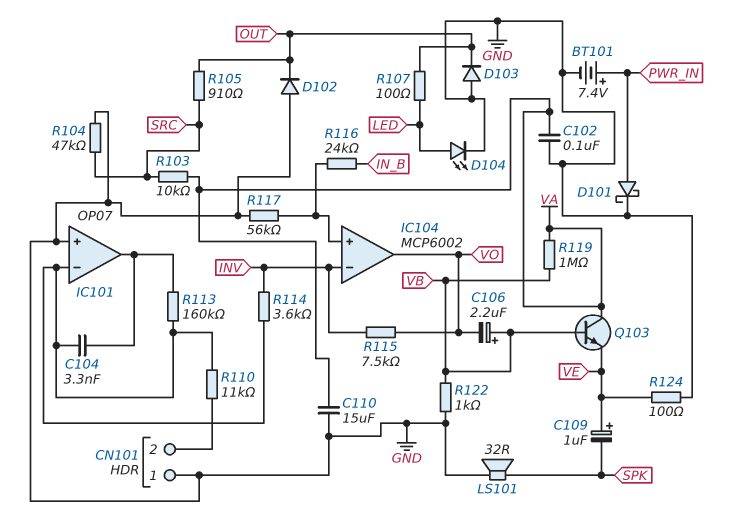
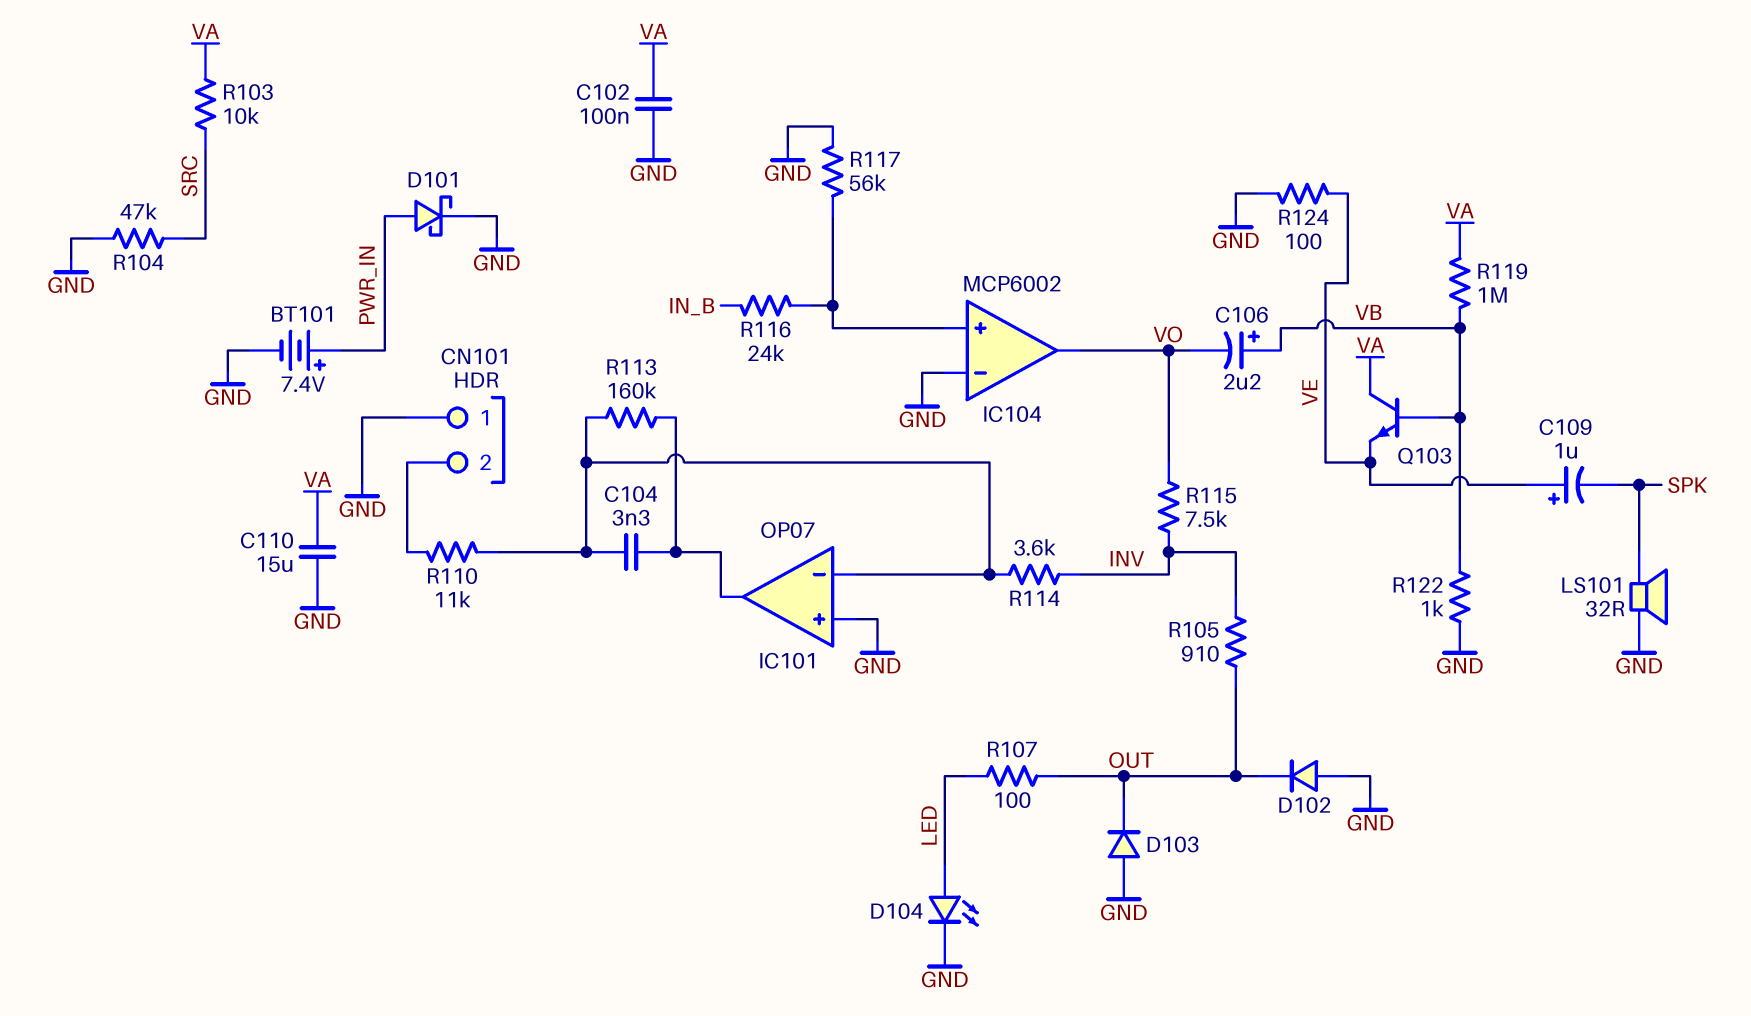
IC104 pin in-: INV -> GND
R105: 910 (OUT, SRC) -> 910 (INV, OUT)

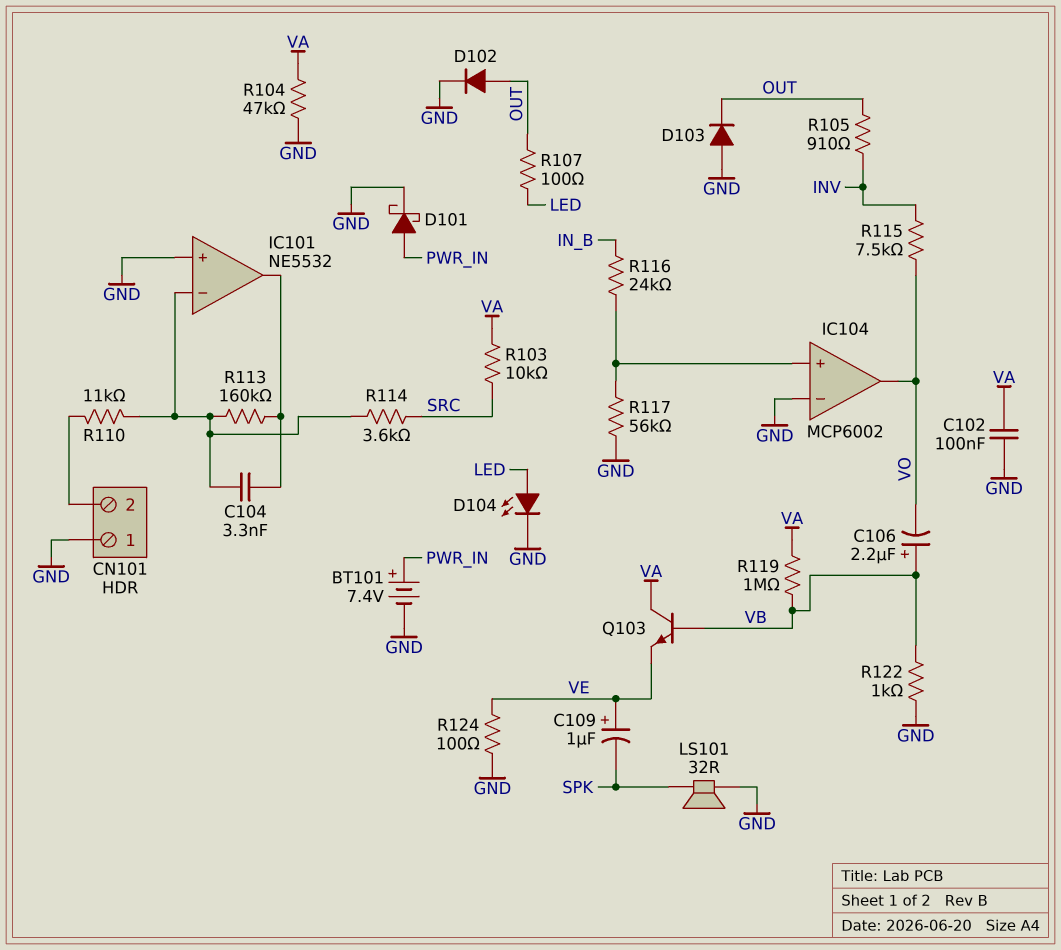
C110: 15uF (GND, VA) -> none
D102: diode (A GND, K OUT) -> diode (A OUT, K GND)
IC101: OP07 -> NE5532
R104: 47k (GND, SRC) -> 47k (GND, VA)
R114: 3.6k (IC101/in-, INV) -> 3.6k (IC101/in-, SRC)

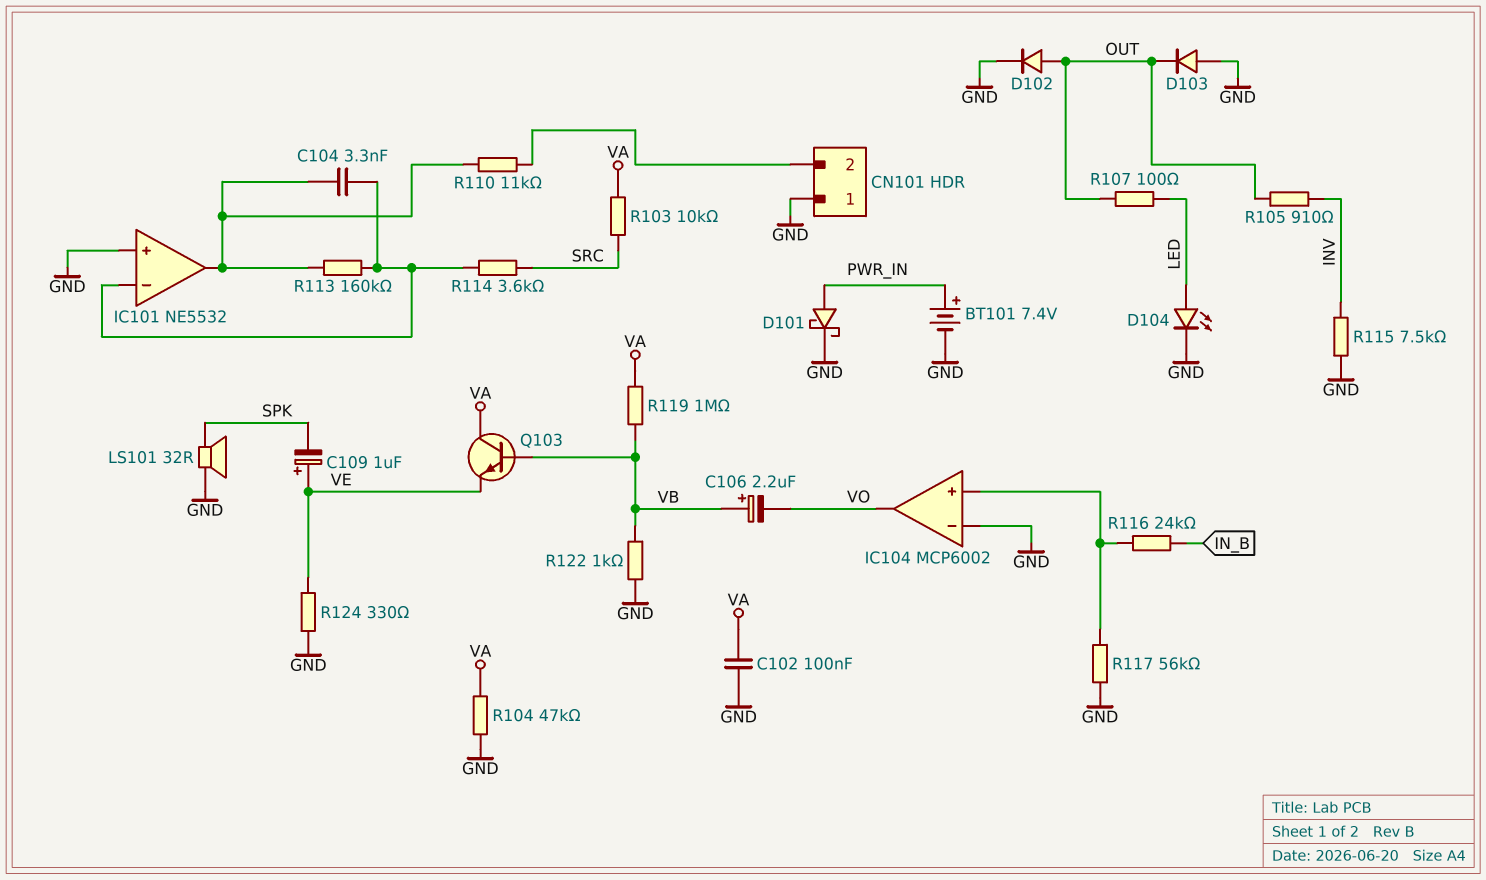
R110: 11k (CN101/2, IC101/in-) -> 11k (CN101/2, IC101/out)
R115: 7.5k (INV, VO) -> 7.5k (GND, INV)
R124: 100 (GND, VE) -> 330 (GND, VE)

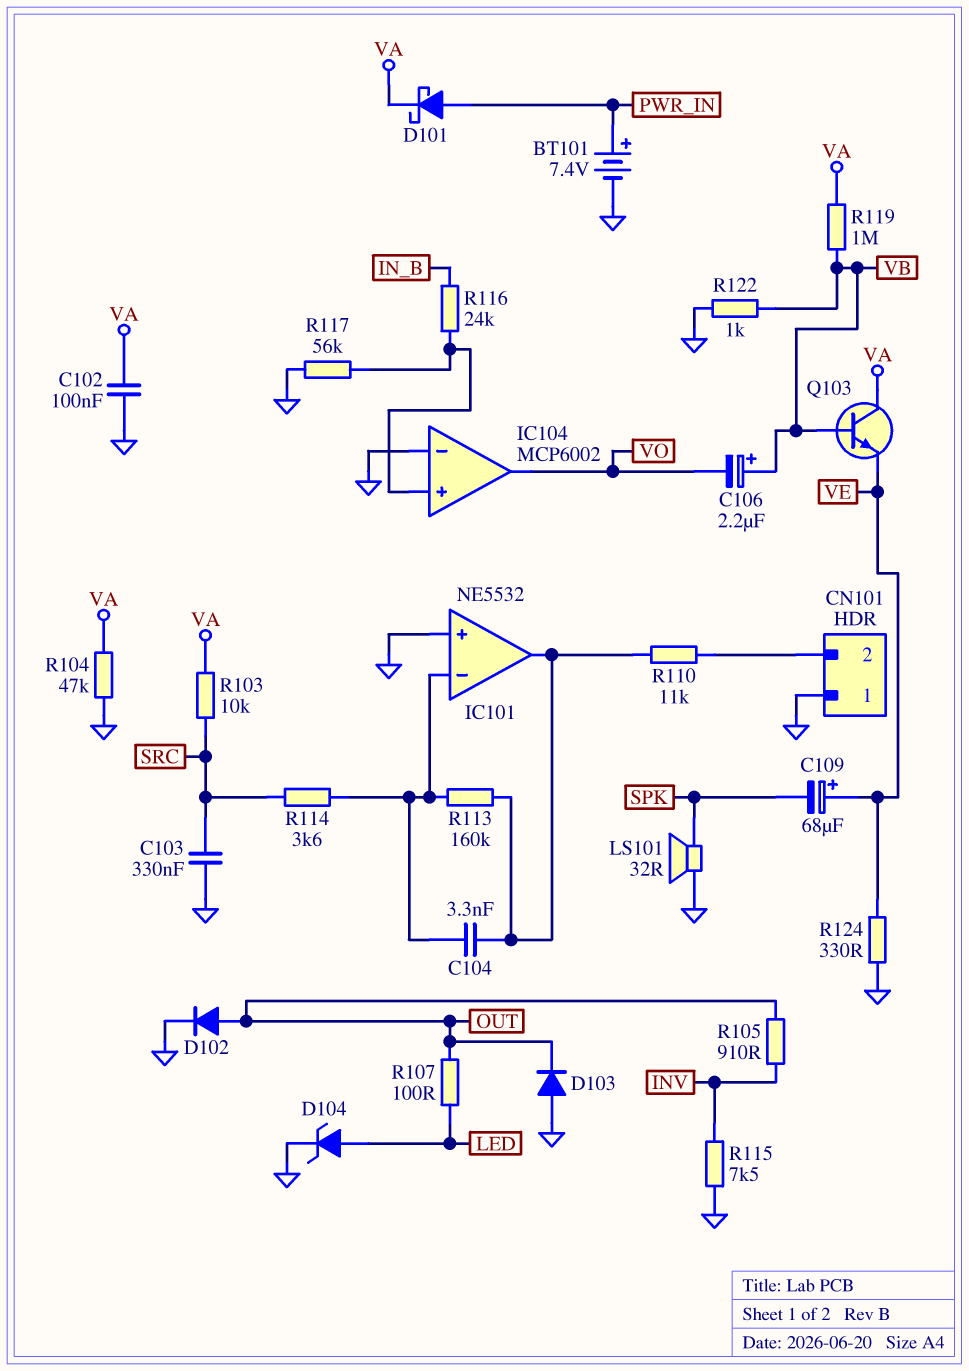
C103: none -> 330nF (GND, SRC)
C109: 1uF (plus VE, minus SPK) -> 68uF (plus VE, minus SPK)
D101: schottky (A PWR_IN, K GND) -> schottky (A PWR_IN, K VA)
D104: LED (A LED, K GND) -> zener (A LED, K GND)

